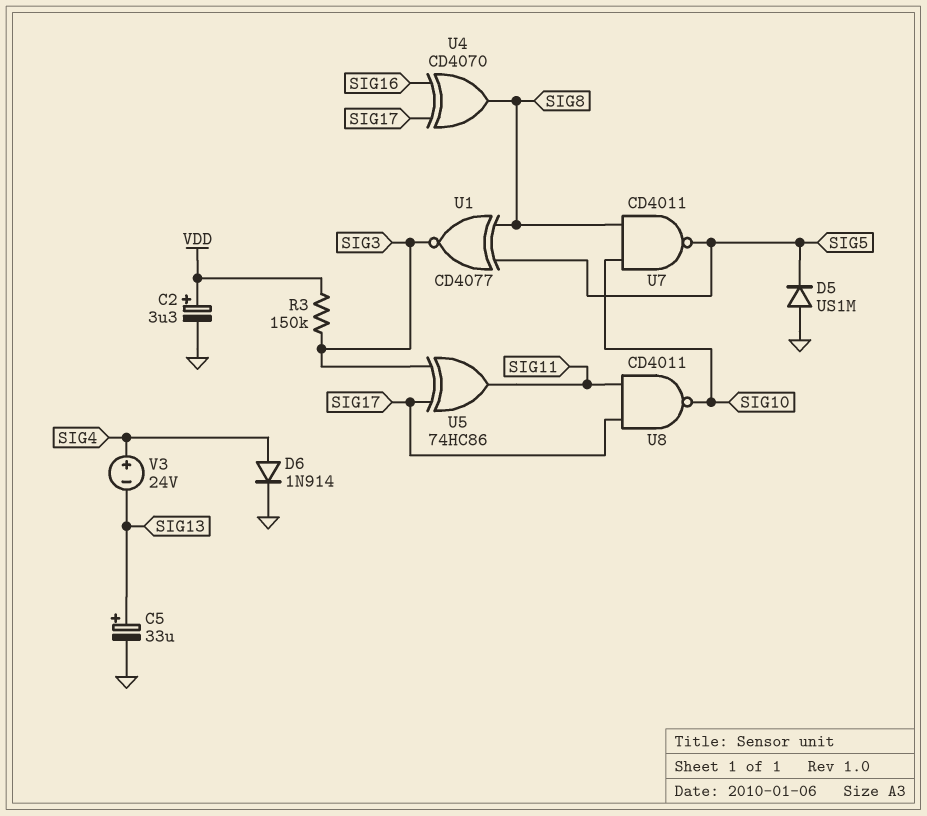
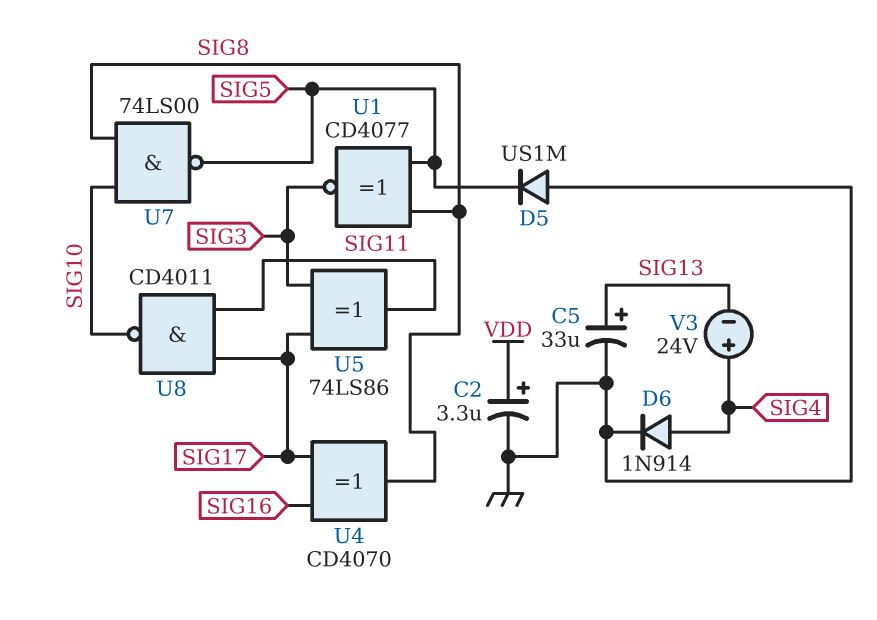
R3: 150k (SIG3, VDD) -> none
U5: XOR 74HC86 (in SIG3, in SIG17, out SIG11) -> XOR 74LS86 (in SIG3, in SIG17, out SIG11)
U7: NAND CD4011 (in SIG8, in SIG10, out SIG5) -> NAND 74LS00 (in SIG8, in SIG10, out SIG5)

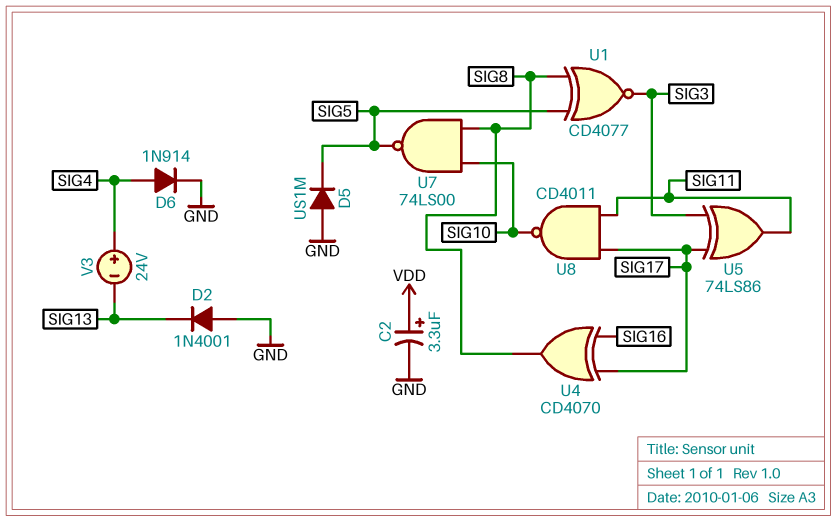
C5: 33uF (plus SIG13, minus GND) -> none
D2: none -> diode 1N4001 (A GND, K SIG13)

